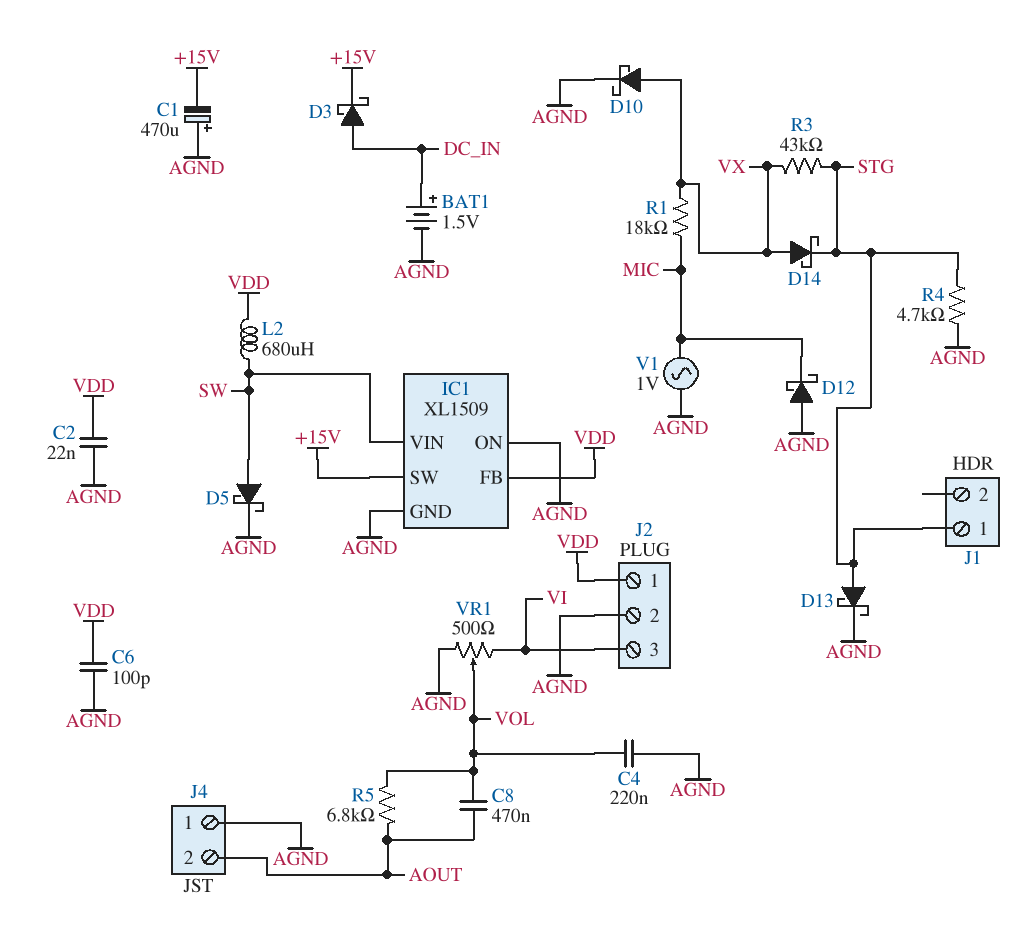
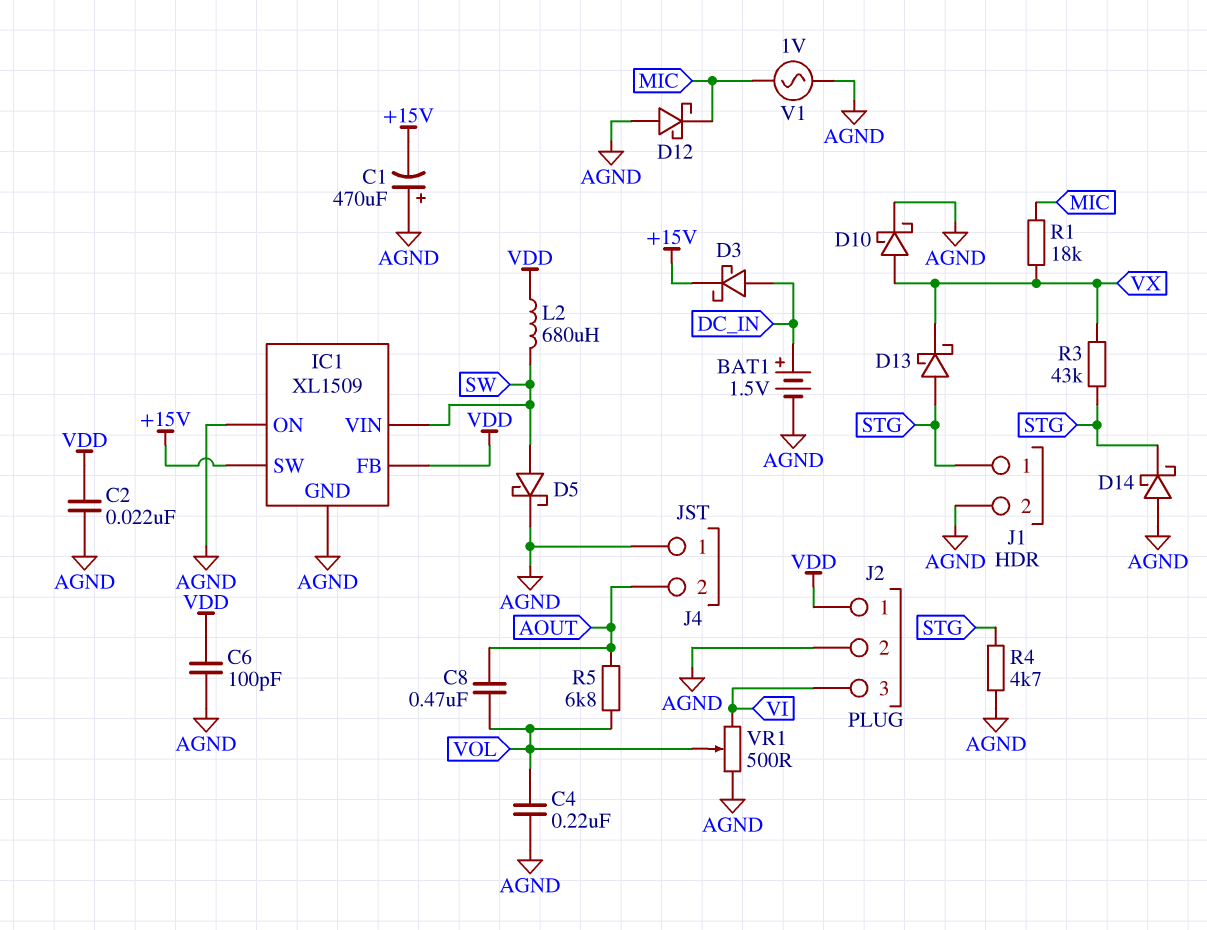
D13: schottky (A STG, K AGND) -> schottky (A STG, K VX)
D14: schottky (A VX, K STG) -> schottky (A AGND, K STG)
J1 pin 2: none -> AGND

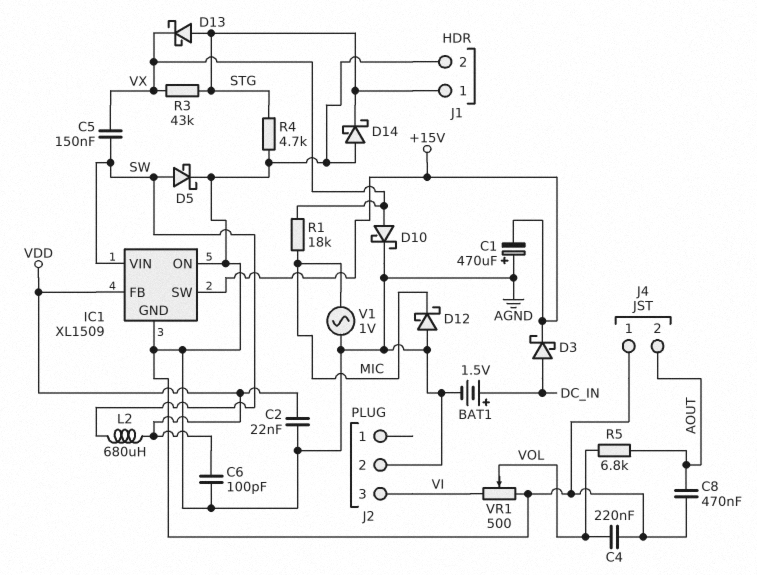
C5: none -> 150nF (SW, VX)
C8: 470nF (AOUT, VOL) -> 470nF (AGND, AOUT)
J2 pin 1: VDD -> none

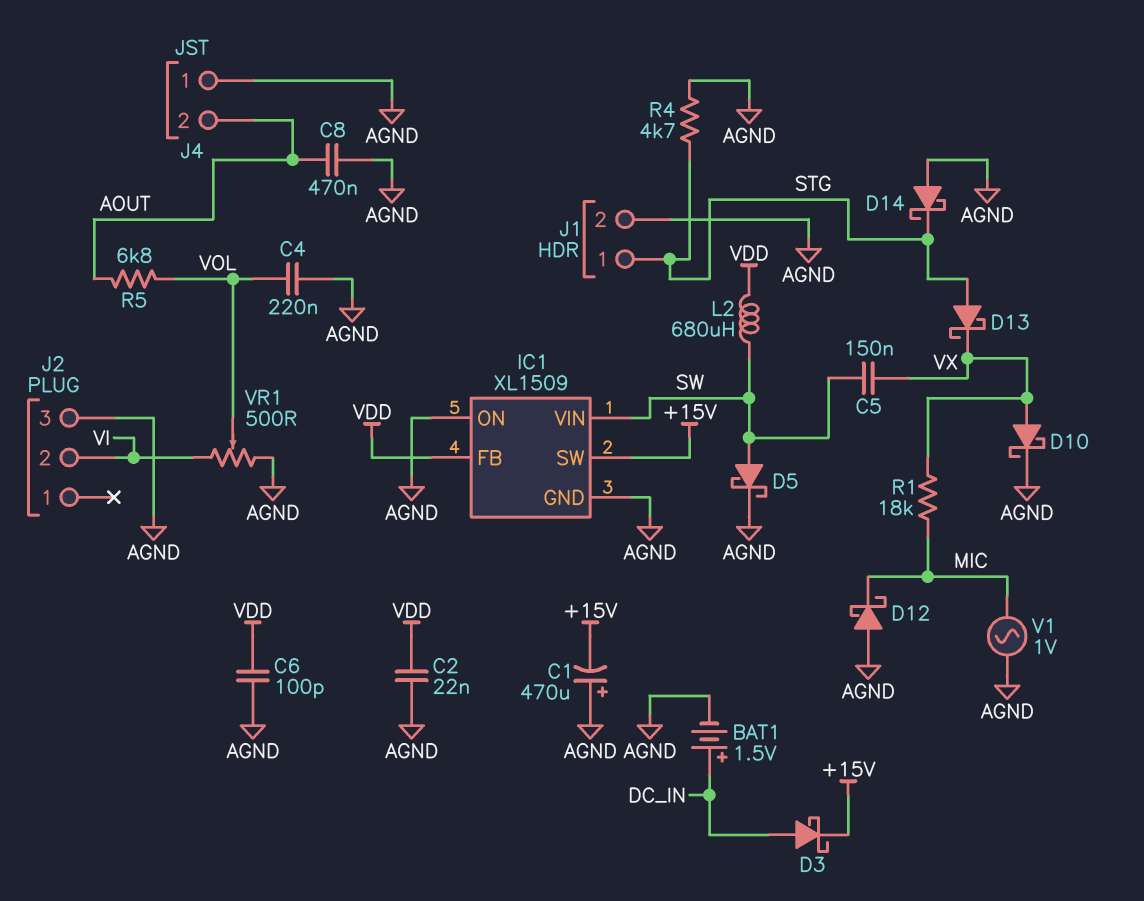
J2 pin 2: AGND -> VI
J2 pin 3: VI -> AGND
R3: 43k (STG, VX) -> none

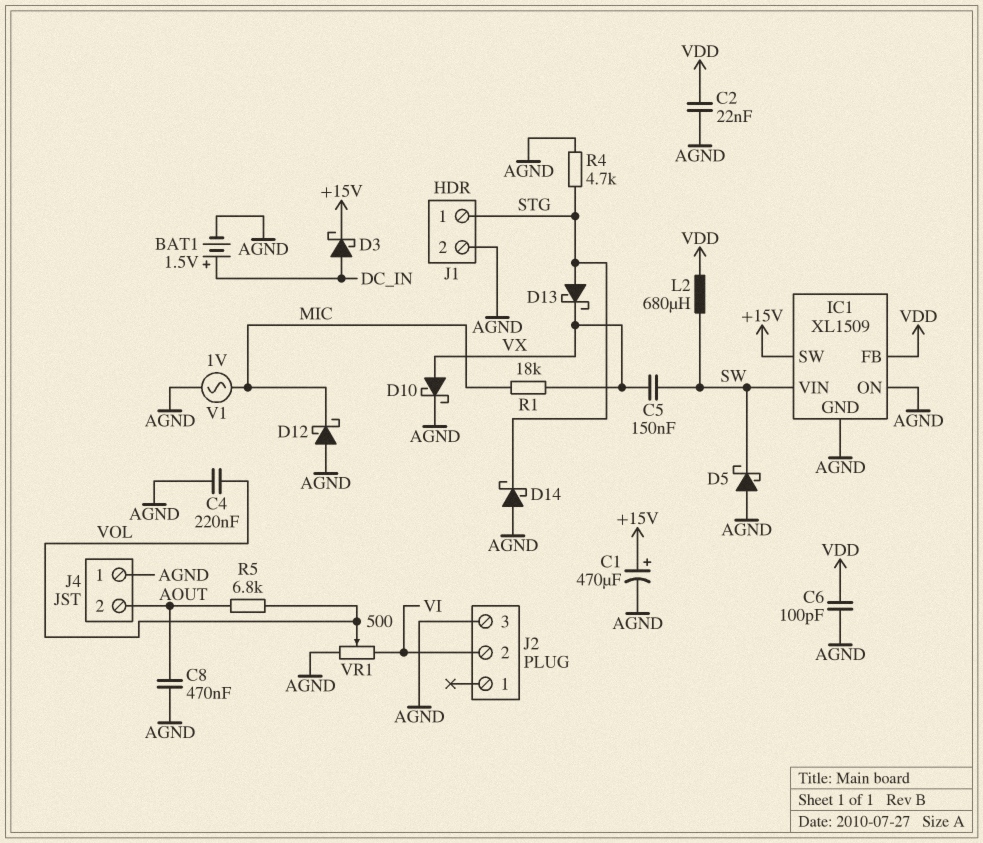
C1: 470uF (plus AGND, minus +15V) -> 470uF (plus +15V, minus AGND)
D5: schottky (A SW, K AGND) -> schottky (A AGND, K SW)

